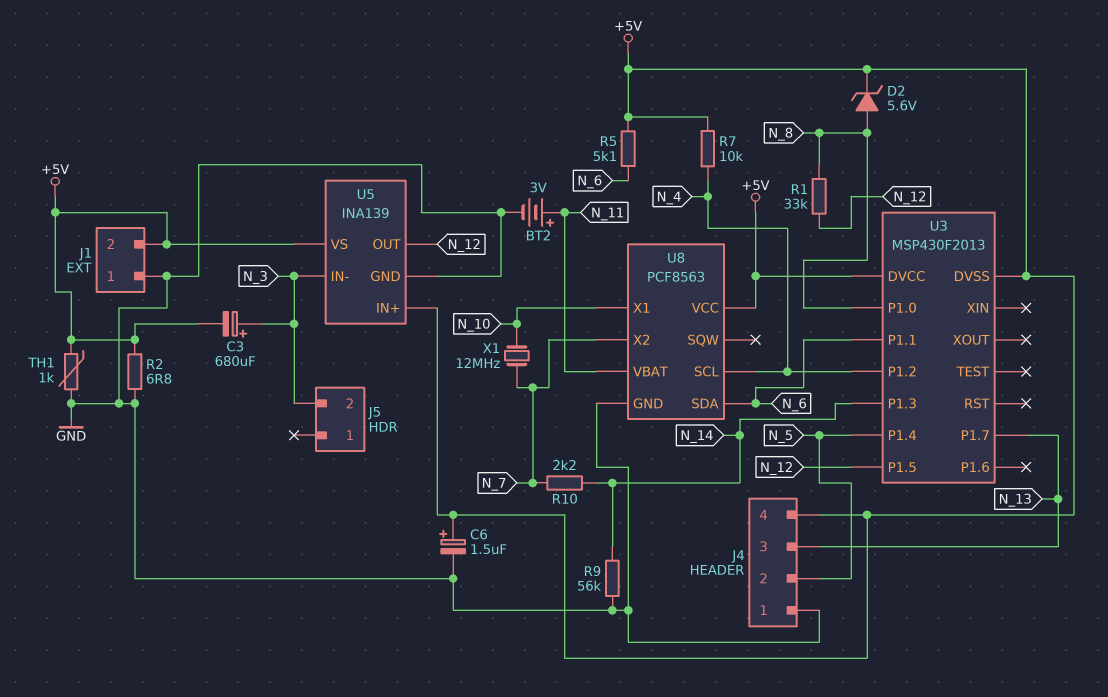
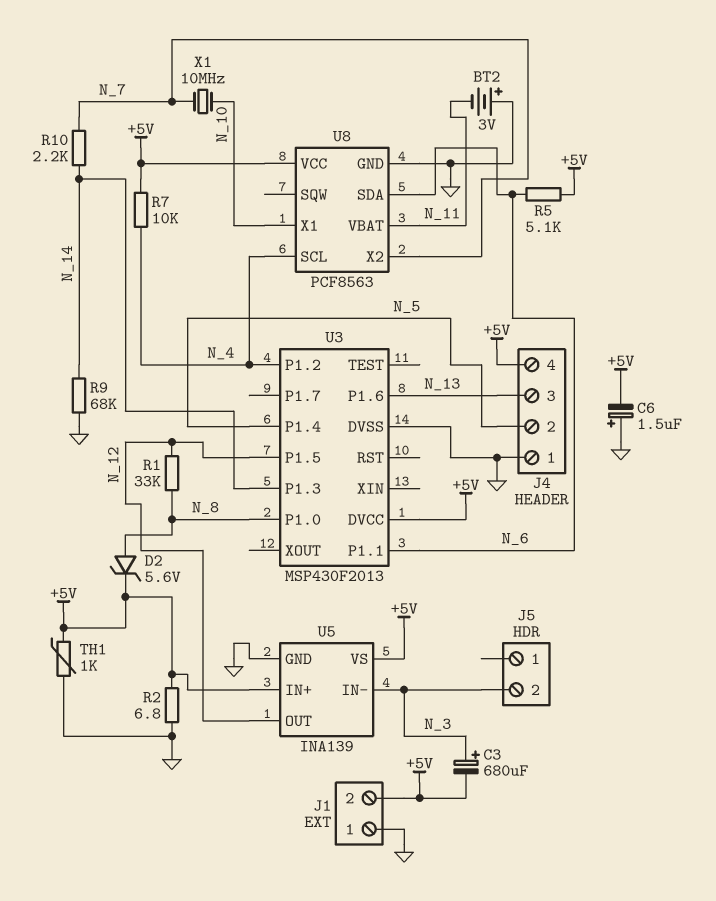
BT2: 3V (plus N_11, minus GND) -> 3V (plus GND, minus N_11)
C6: 1.5uF (plus +5V, minus GND) -> 1.5uF (plus GND, minus +5V)
R9: 56k (GND, N_14) -> 68k (GND, N_14)
U3 pin DVSS: +5V -> GND
U3 pin P1.6: none -> N_13
U3 pin P1.7: N_13 -> none
X1: 12MHz (N_7, N_10) -> 10MHz (N_7, N_10)

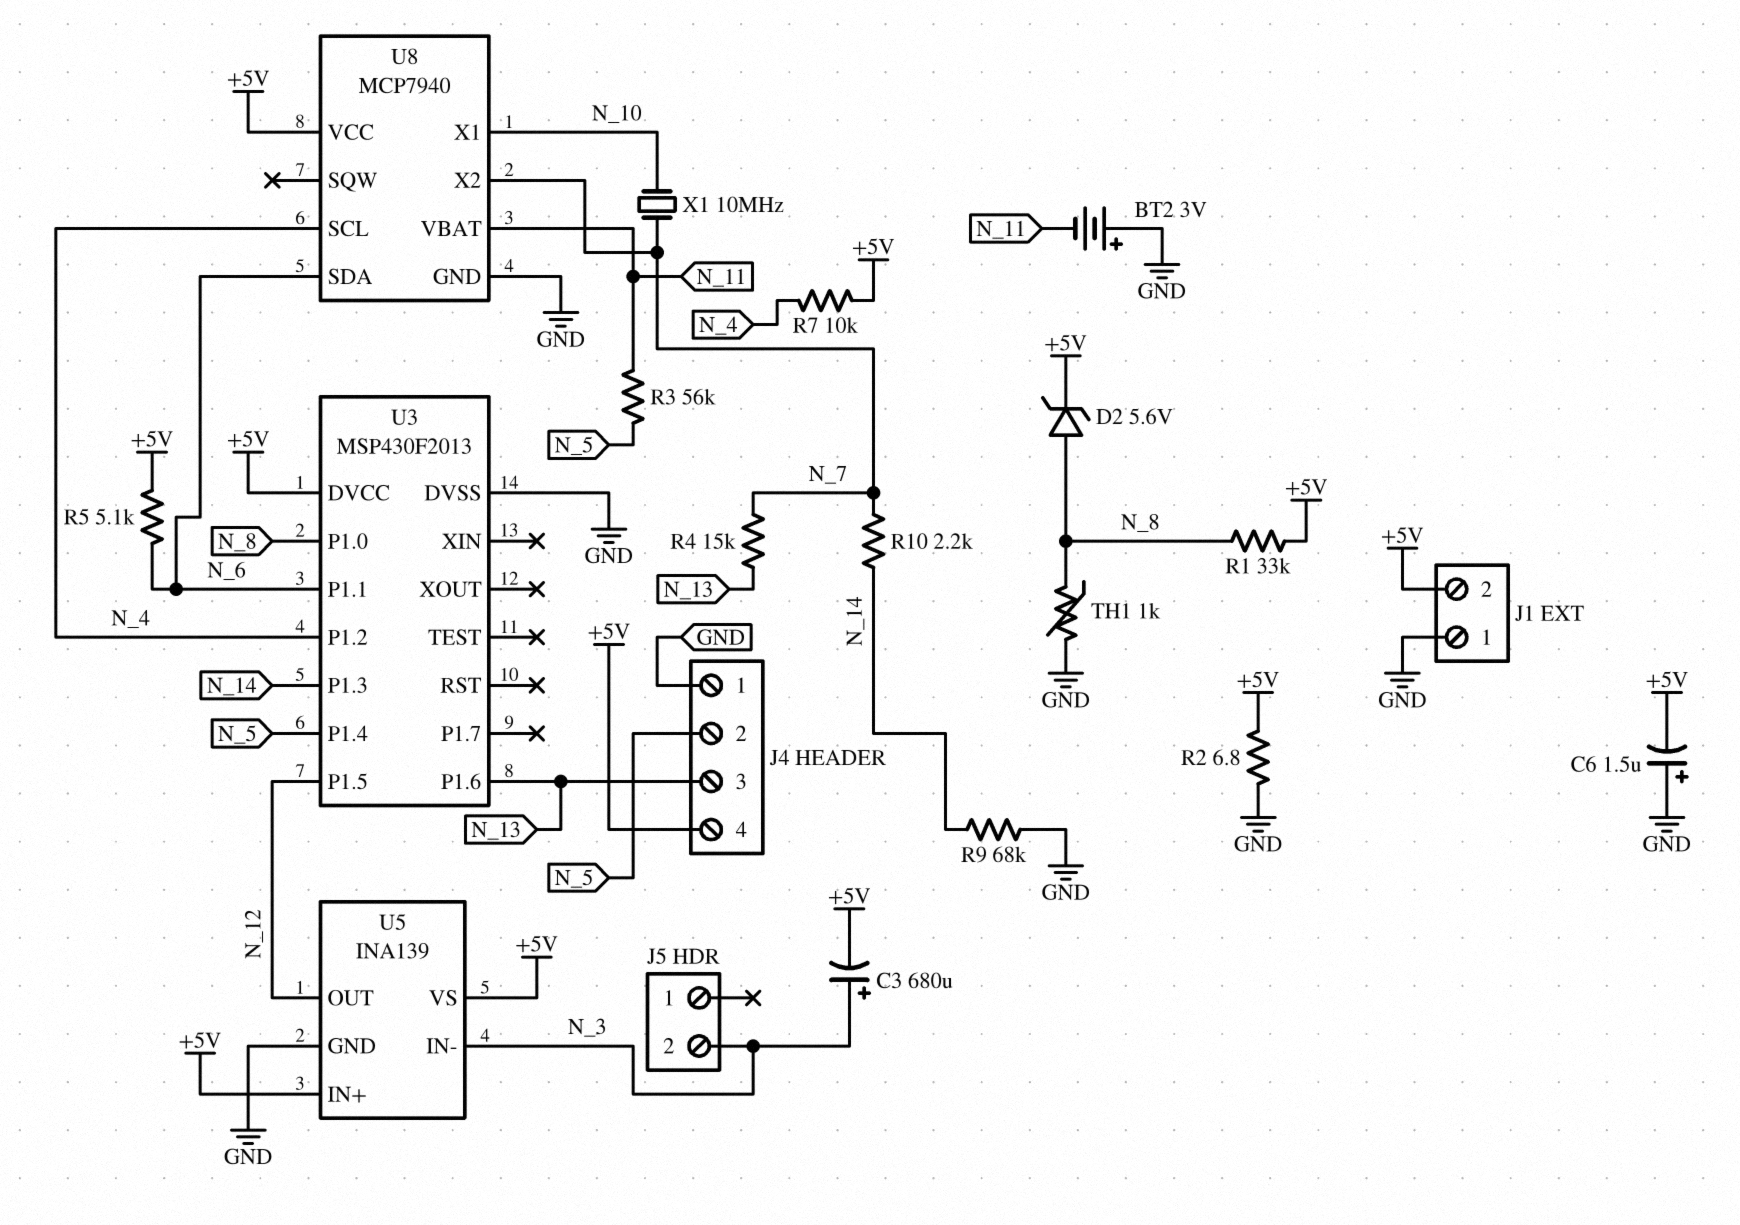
R1: 33k (N_8, N_12) -> 33k (+5V, N_8)
R3: none -> 56k (N_5, N_11)
R4: none -> 15k (N_7, N_13)
TH1: 1k (+5V, GND) -> 1k (GND, N_8)
U8: PCF8563 -> MCP7940

